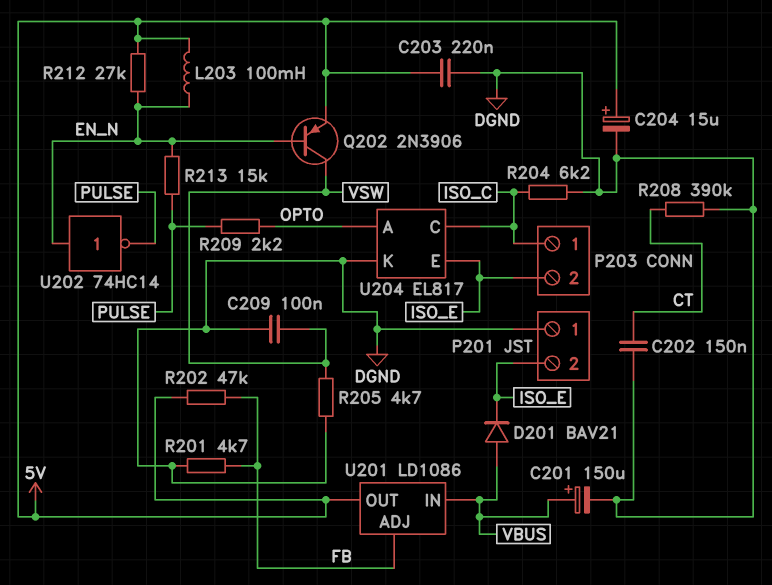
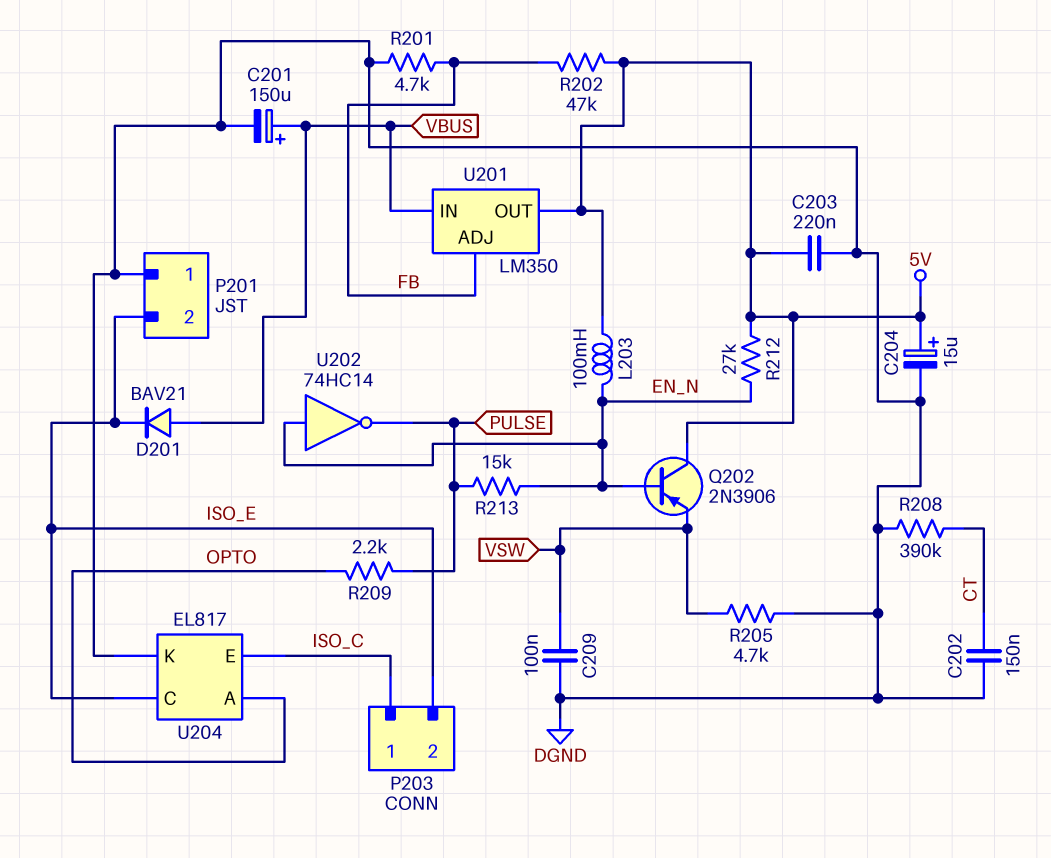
Q202: PNP 2N3906 (B EN_N, C VSW, E 5V) -> PNP 2N3906 (B EN_N, C 5V, E VSW)
R204: 6.2k (DGND, ISO_C) -> none
U201: LD1086 -> LM350
U204 pin C: ISO_C -> ISO_E
U204 pin E: ISO_E -> ISO_C

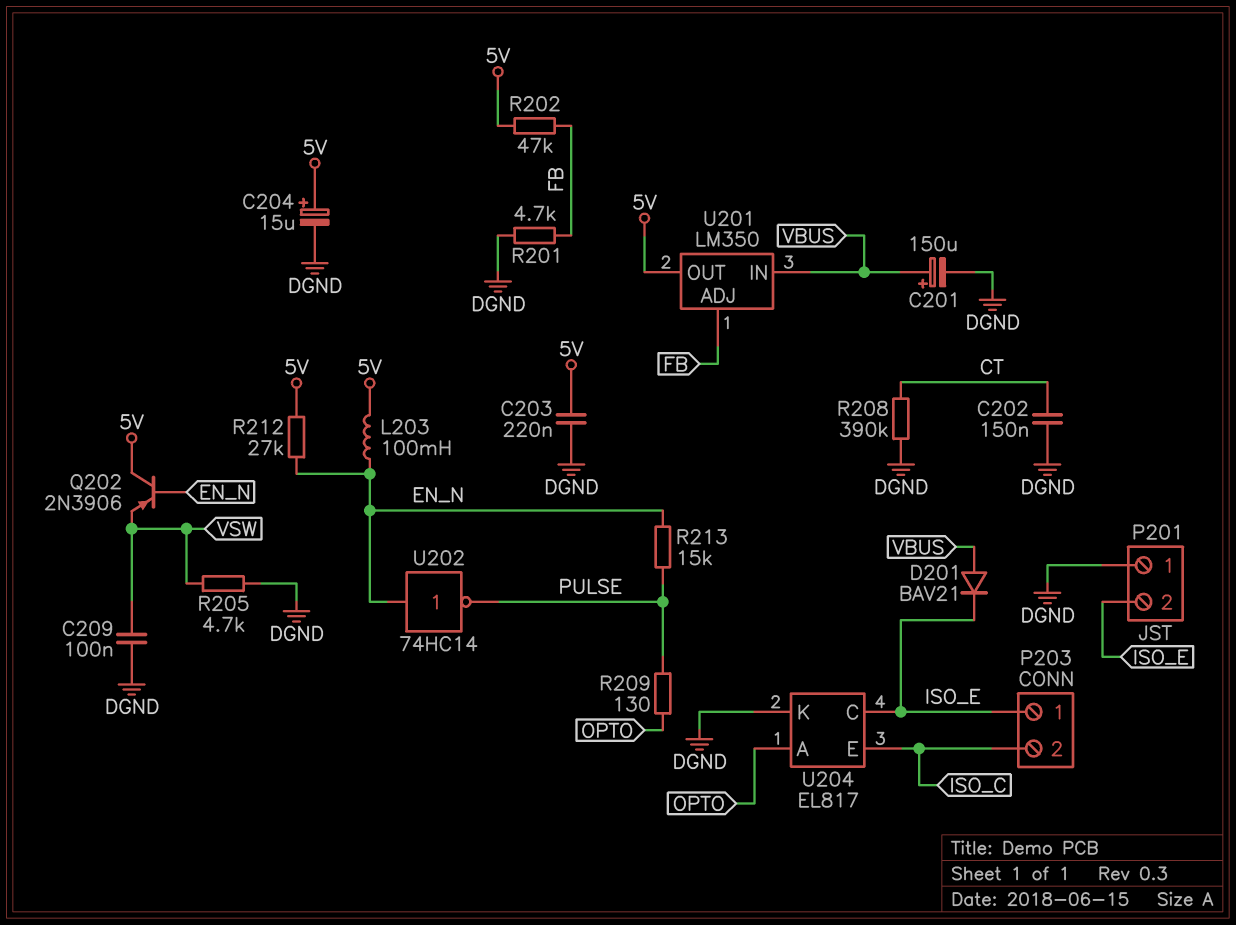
P203 pin 1: ISO_C -> ISO_E
P203 pin 2: ISO_E -> ISO_C
R209: 2.2k (OPTO, PULSE) -> 130 (OPTO, PULSE)

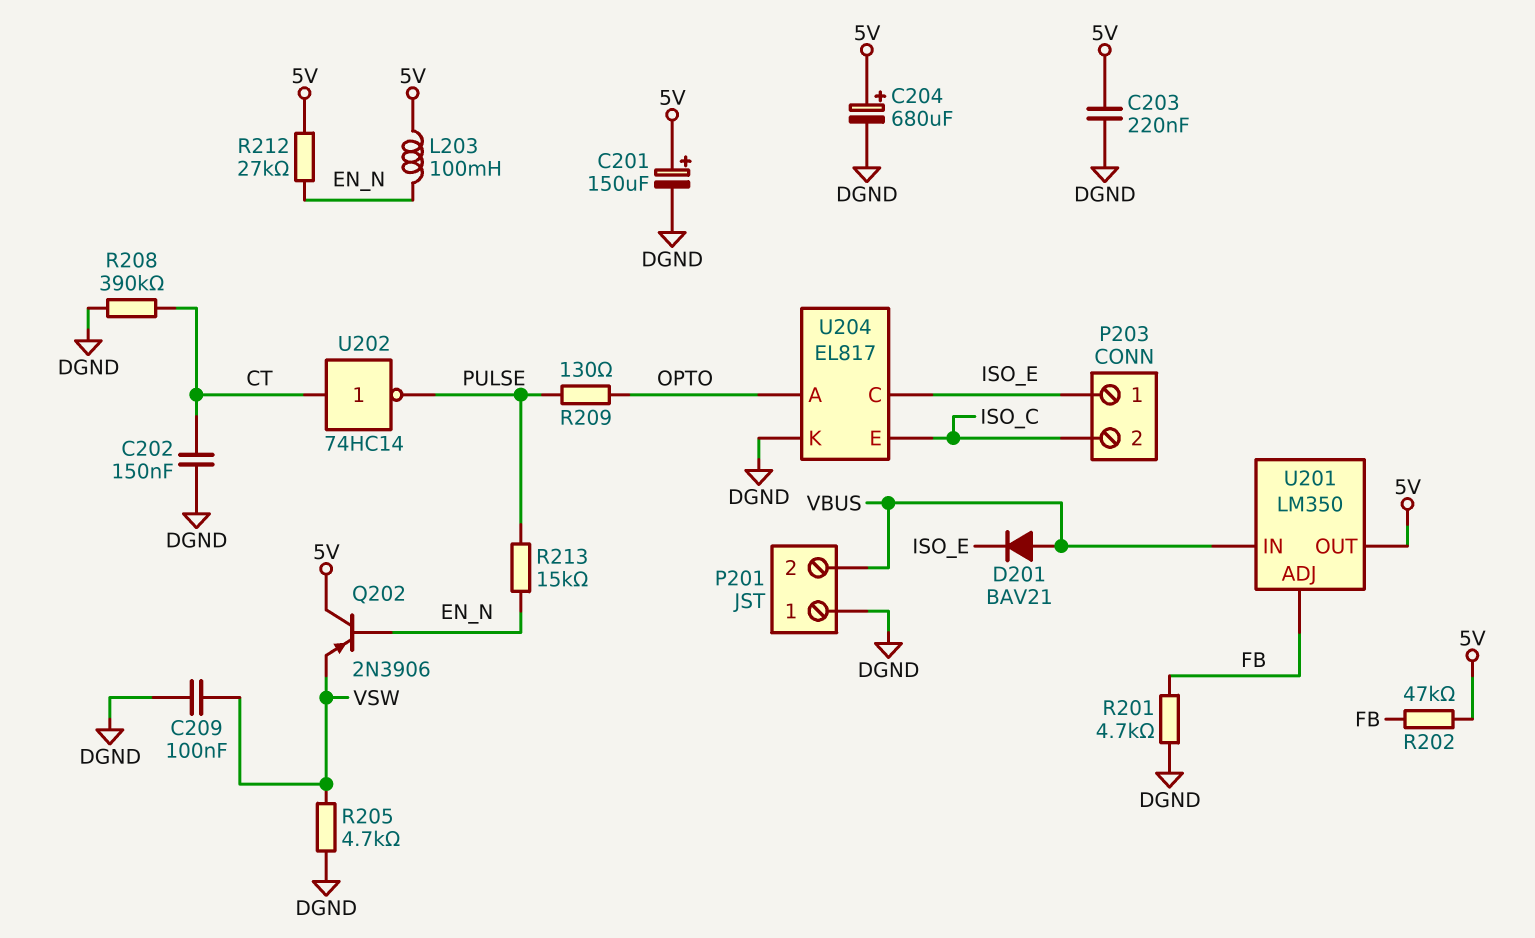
C201: 150uF (plus VBUS, minus DGND) -> 150uF (plus 5V, minus DGND)
C204: 15uF (plus 5V, minus DGND) -> 680uF (plus 5V, minus DGND)
P201 pin 2: ISO_E -> VBUS
U202: NOT 74HC14 (in EN_N, out PULSE) -> NOT 74HC14 (in CT, out PULSE)

